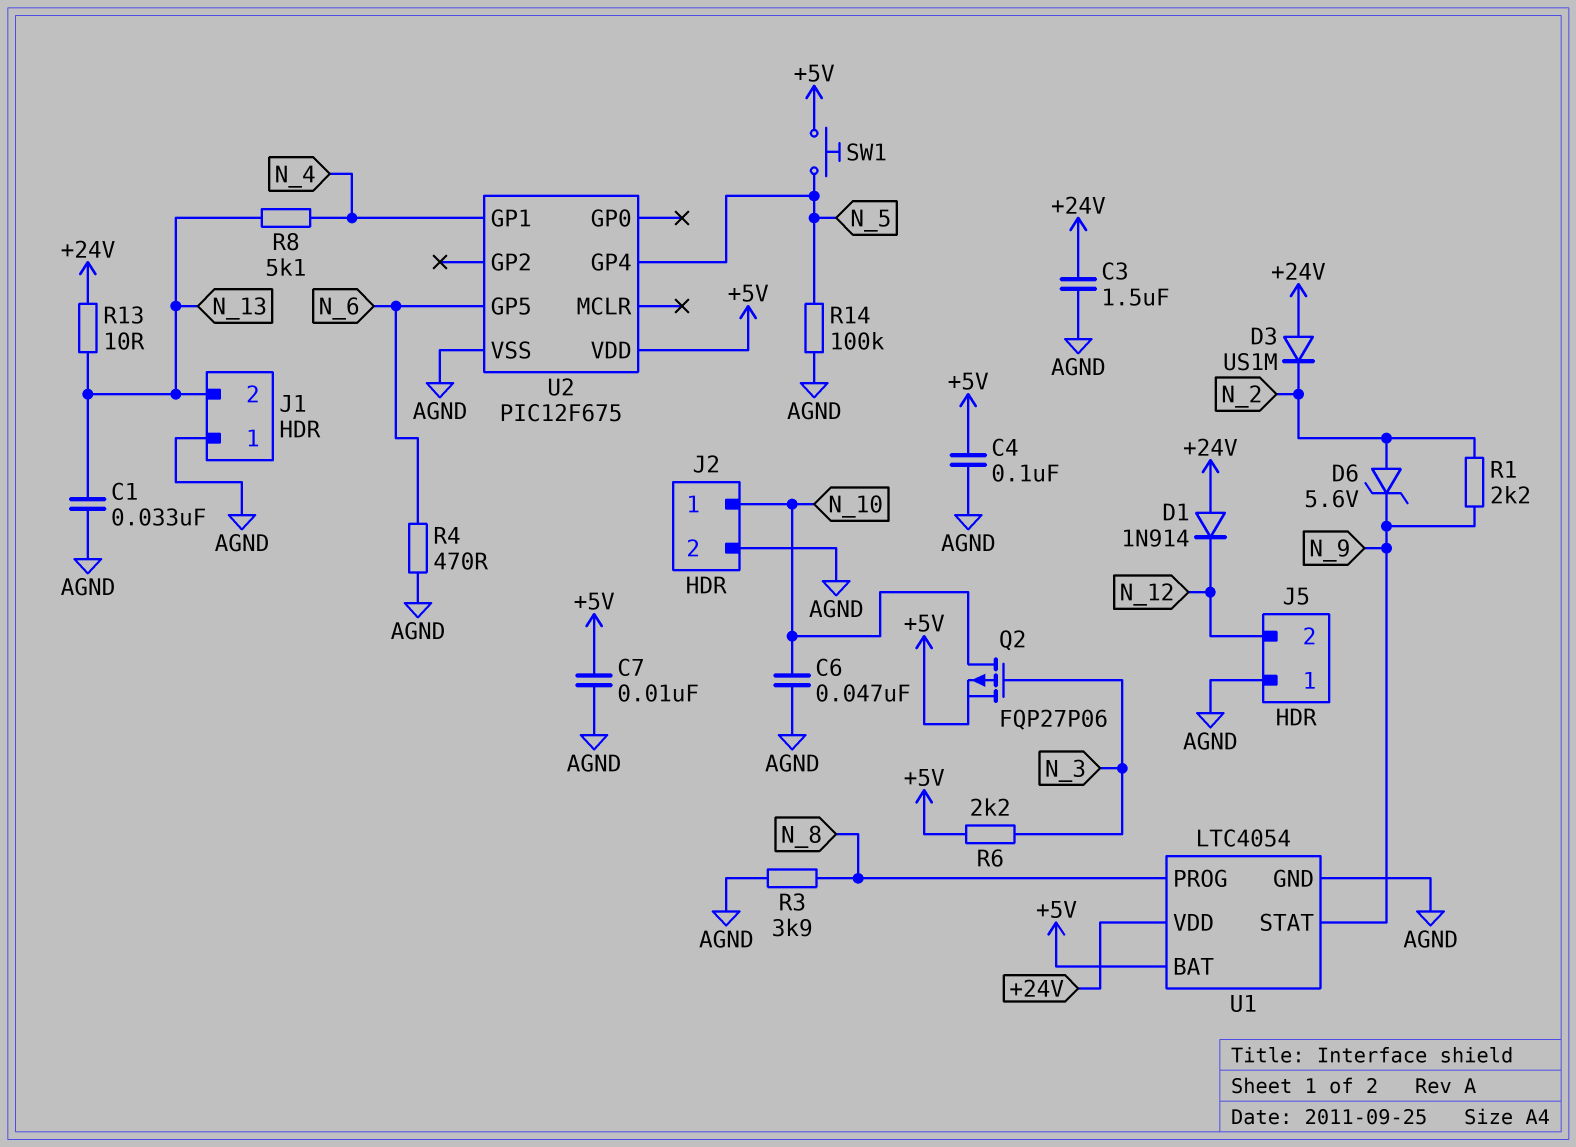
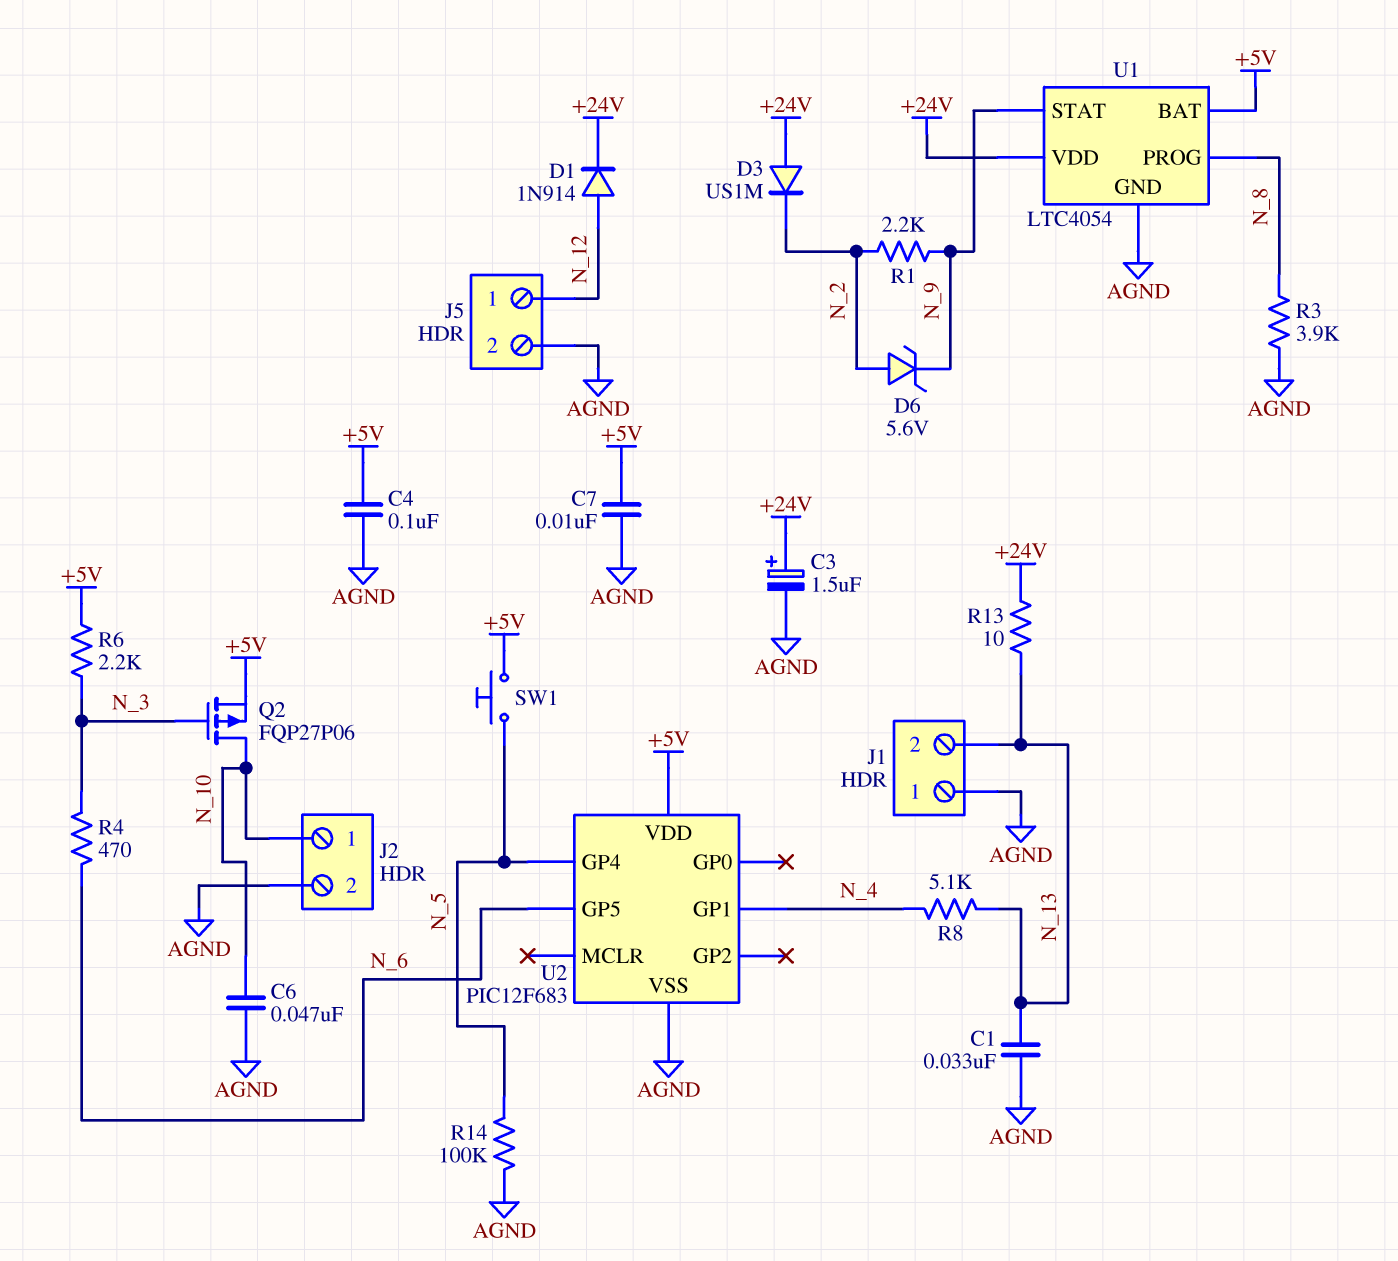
C3: 1.5uF (+24V, AGND) -> 1.5uF (plus +24V, minus AGND)
D1: diode 1N914 (A +24V, K N_12) -> diode 1N914 (A N_12, K +24V)
J5 pin 1: AGND -> N_12
J5 pin 2: N_12 -> AGND
R4: 470 (AGND, N_6) -> 470 (N_3, N_6)
U2: PIC12F675 -> PIC12F683

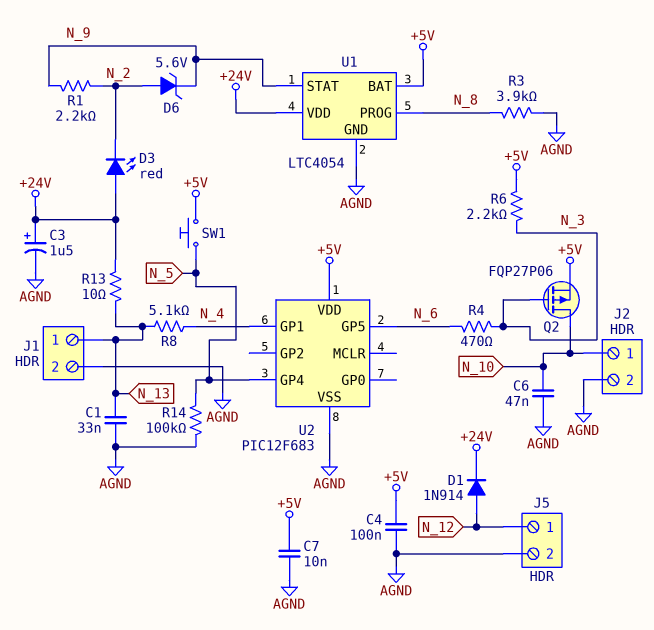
D3: diode US1M (A +24V, K N_2) -> LED red (A +24V, K N_2)
J1 pin 1: AGND -> N_13
J1 pin 2: N_13 -> AGND

